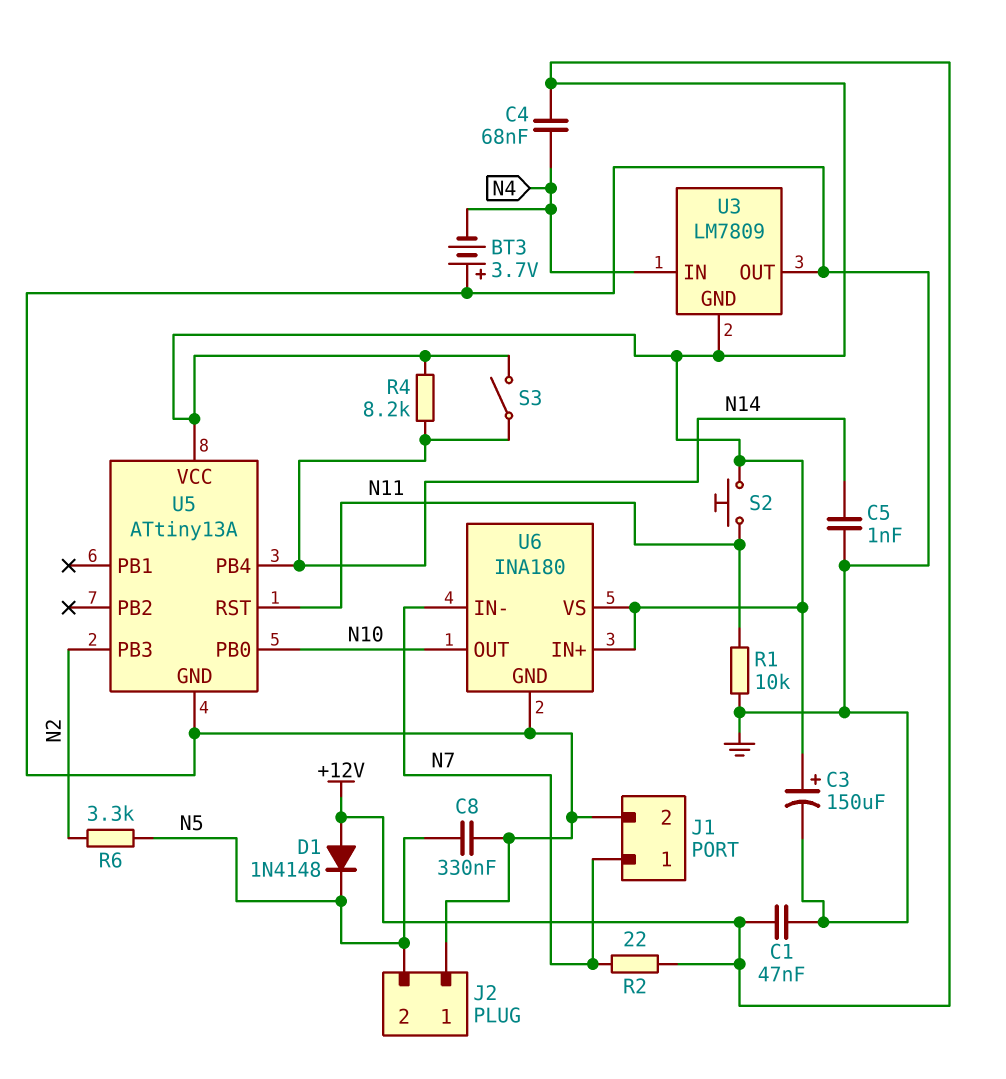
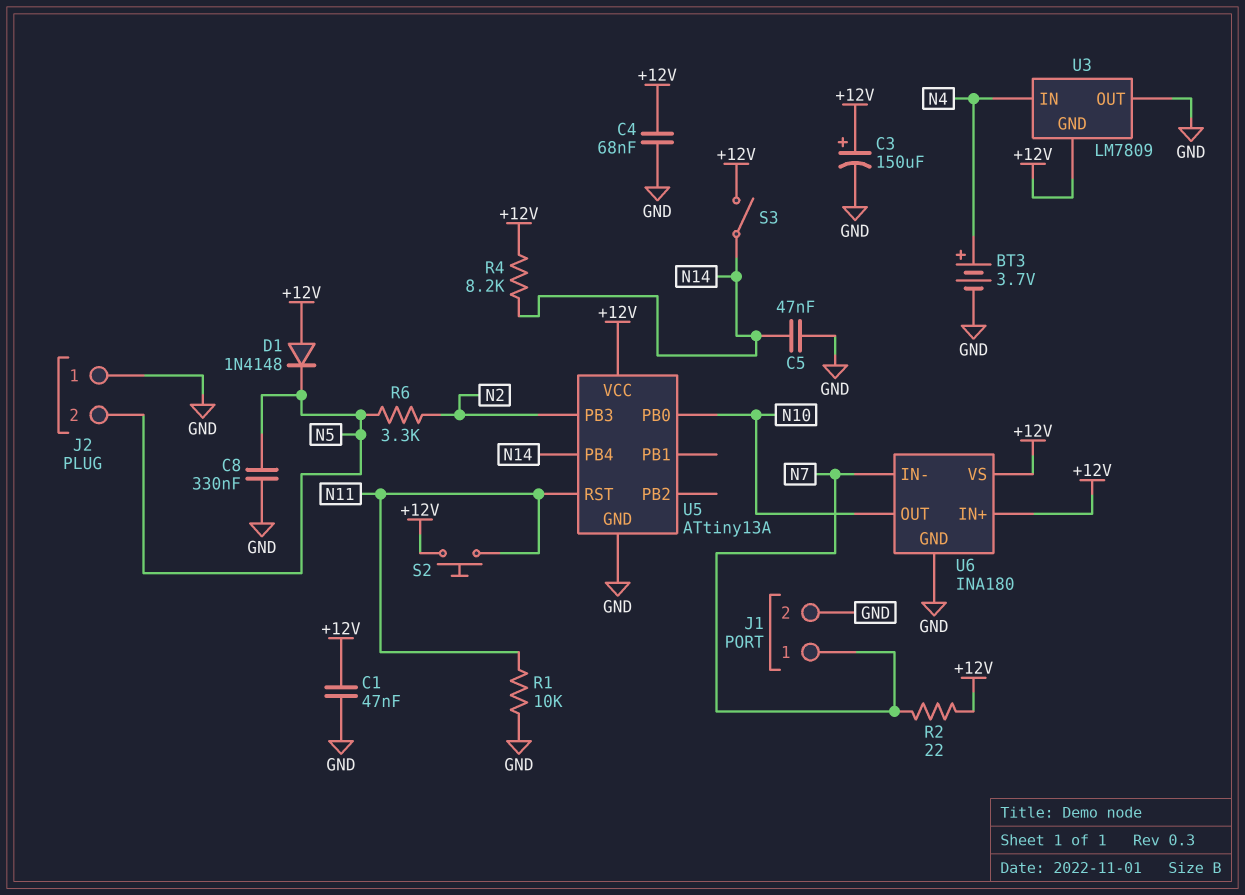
BT3: 3.7V (plus GND, minus N4) -> 3.7V (plus N4, minus GND)
C4: 68nF (+12V, N4) -> 68nF (+12V, GND)
C5: 1nF (GND, N14) -> 47nF (GND, N14)

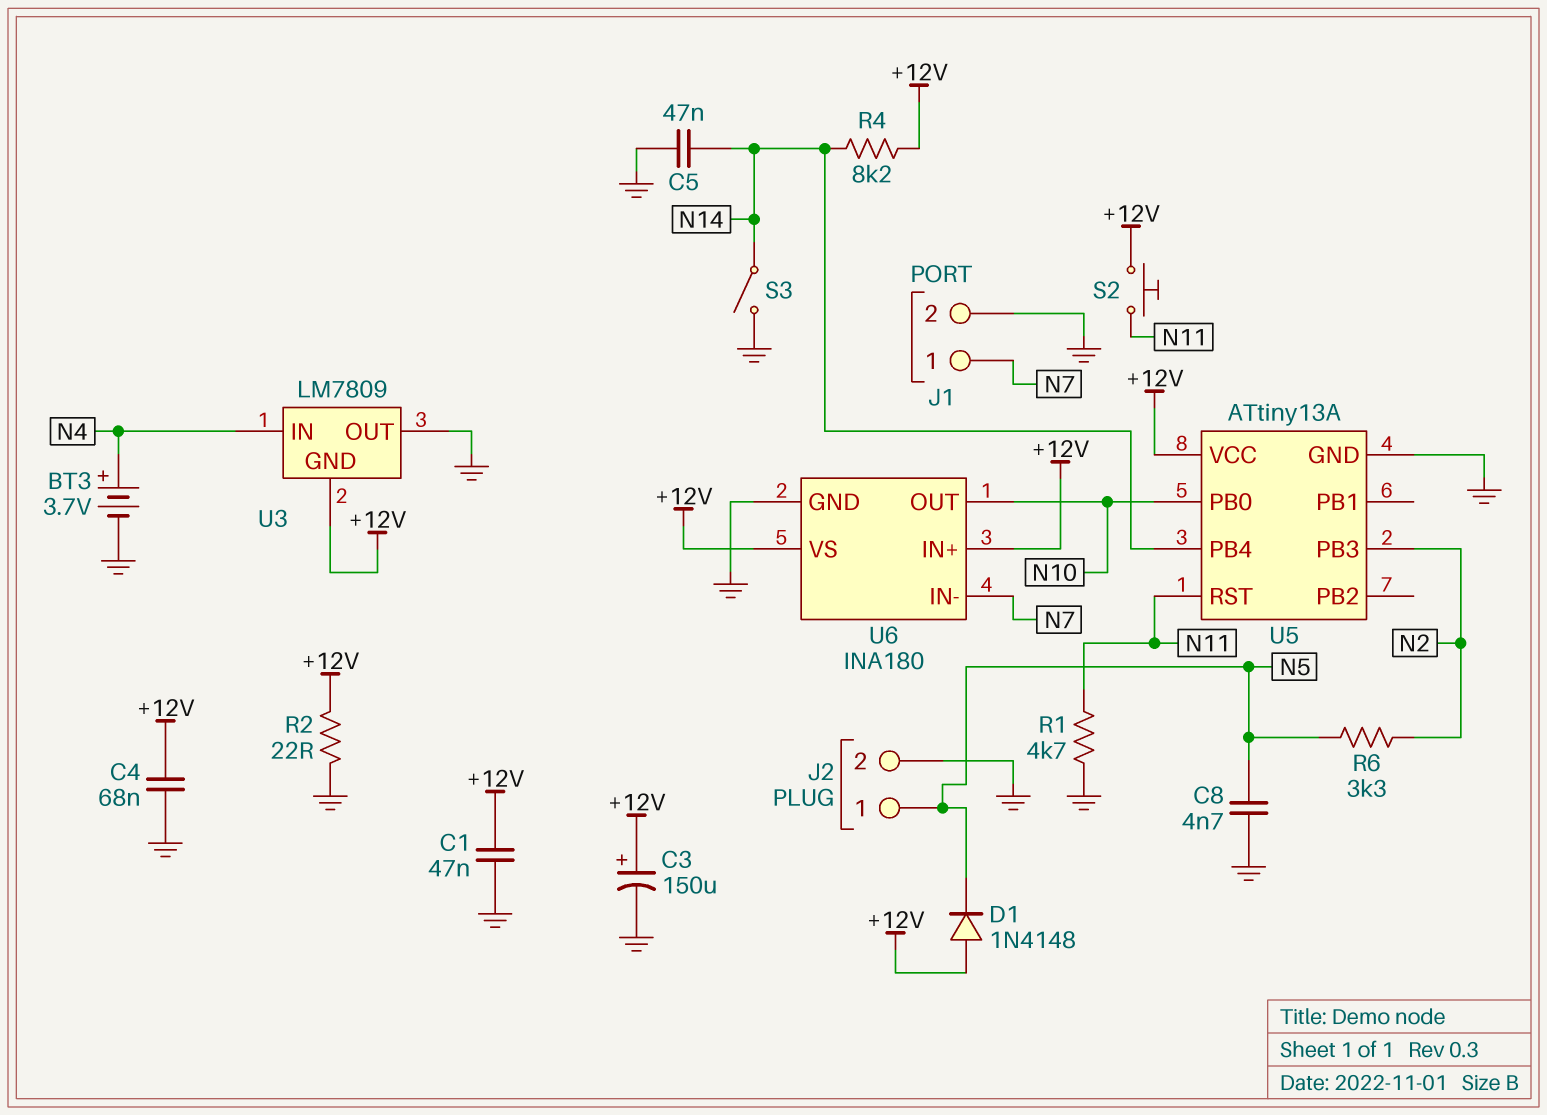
C8: 330nF (GND, N5) -> 4.7nF (GND, N5)
J2 pin 1: GND -> N5
J2 pin 2: N5 -> GND
R1: 10k (GND, N11) -> 4.7k (GND, N11)
R2: 22 (+12V, N7) -> 22 (+12V, GND)
S3: switch (+12V, N14) -> switch (GND, N14)

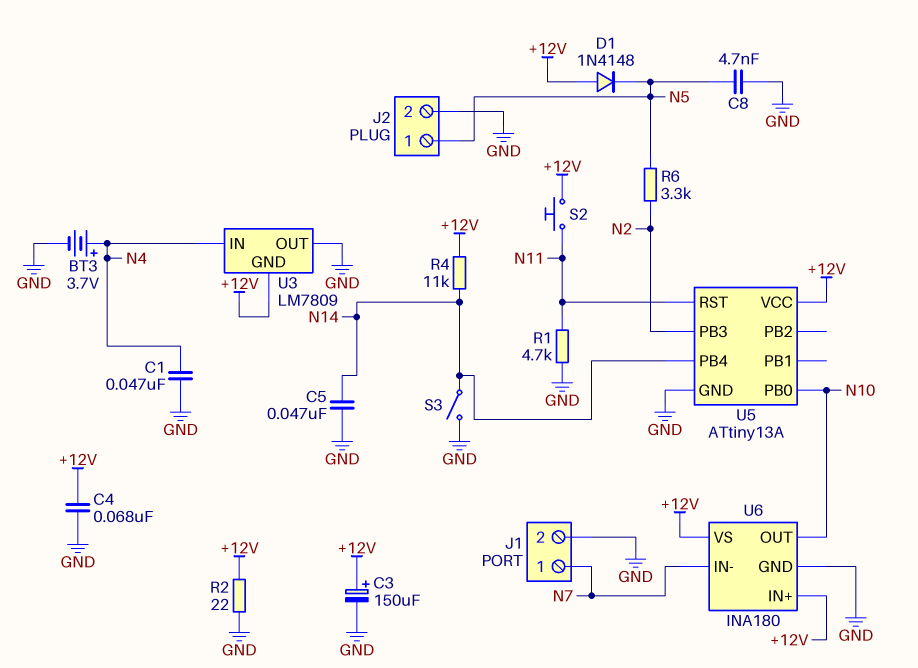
C1: 47nF (+12V, GND) -> 47nF (GND, N4)
R4: 8.2k (+12V, N14) -> 11k (+12V, N14)

